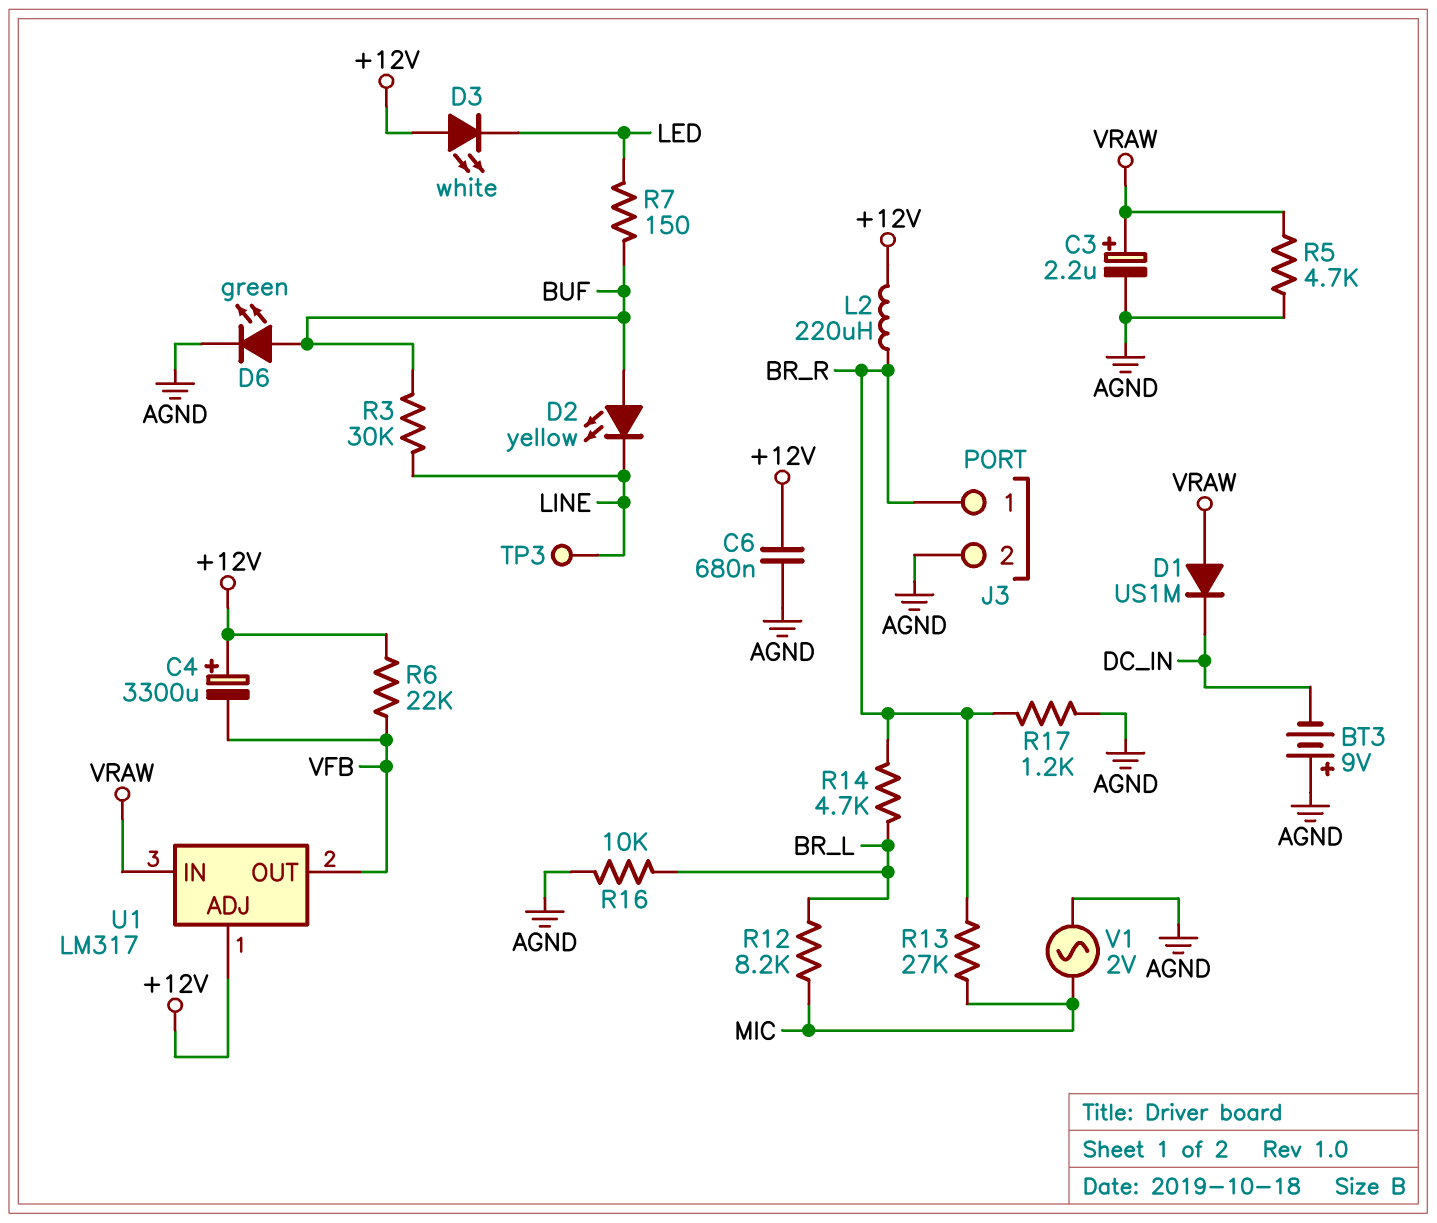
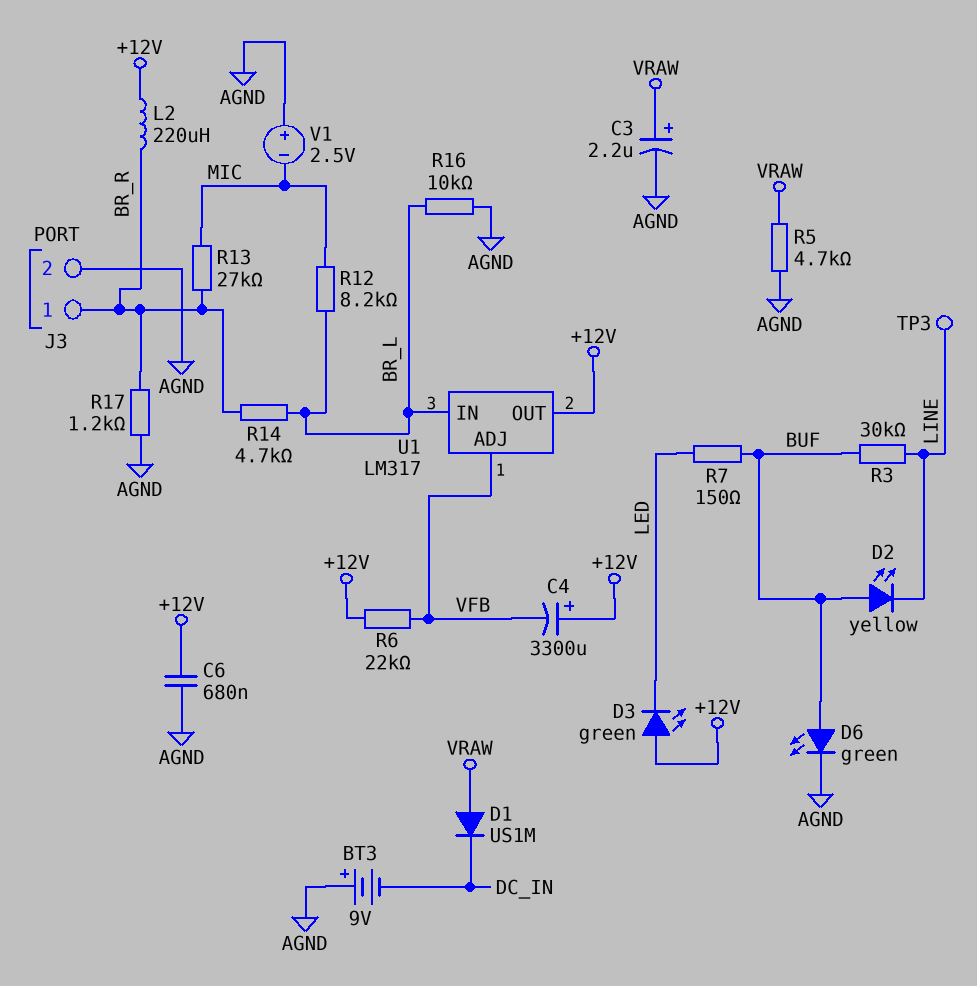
D3: LED white (A +12V, K LED) -> LED green (A +12V, K LED)
U1 pin ADJ: +12V -> VFB
U1 pin IN: VRAW -> BR_L
U1 pin OUT: VFB -> +12V
V1: AC 2V (AGND, MIC) -> 2.5V (plus AGND, minus MIC)

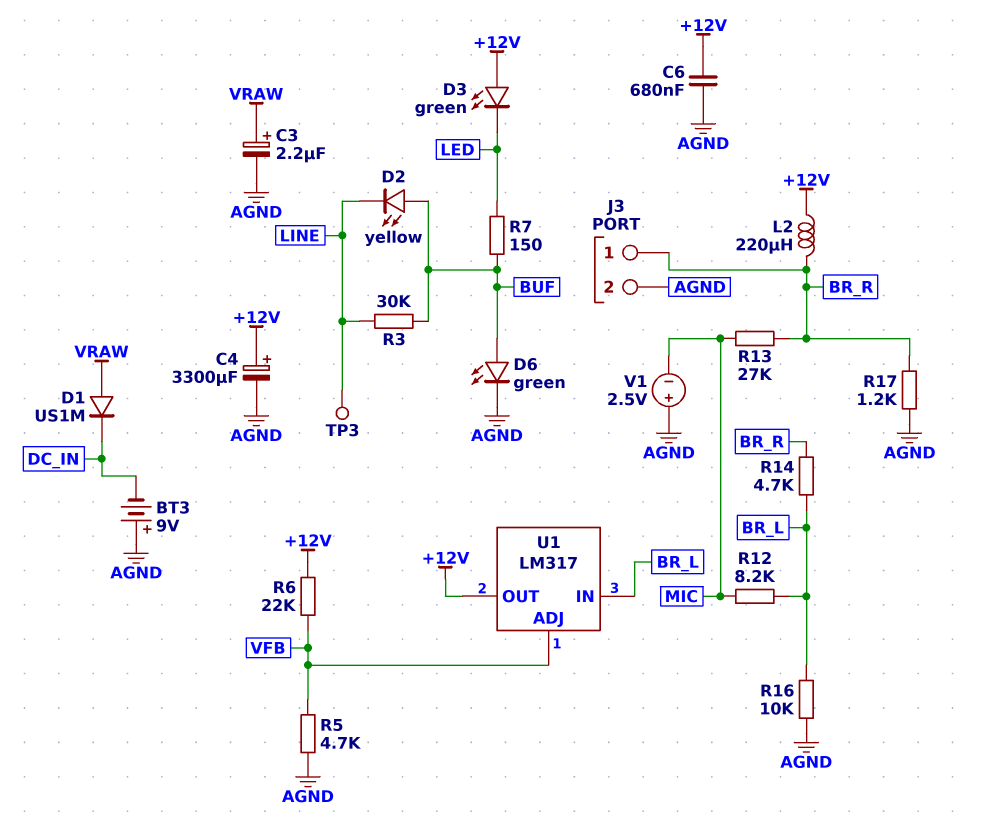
C4: 3300uF (plus +12V, minus VFB) -> 3300uF (plus +12V, minus AGND)
R5: 4.7k (AGND, VRAW) -> 4.7k (AGND, VFB)

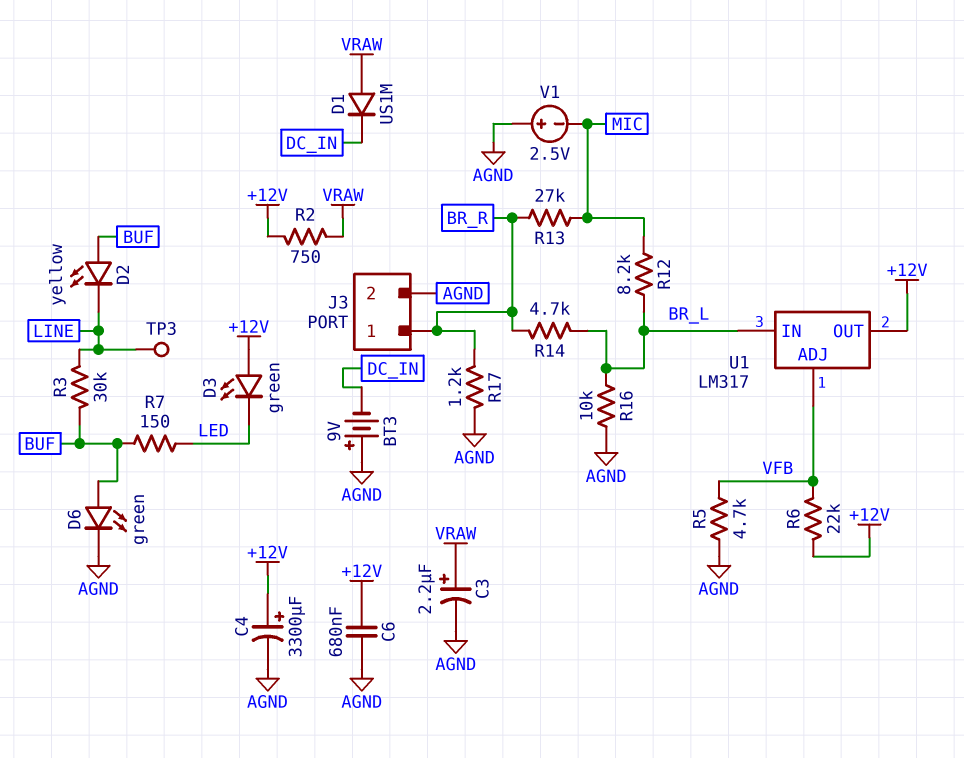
L2: 220uH (+12V, BR_R) -> none
R2: none -> 750 (+12V, VRAW)

